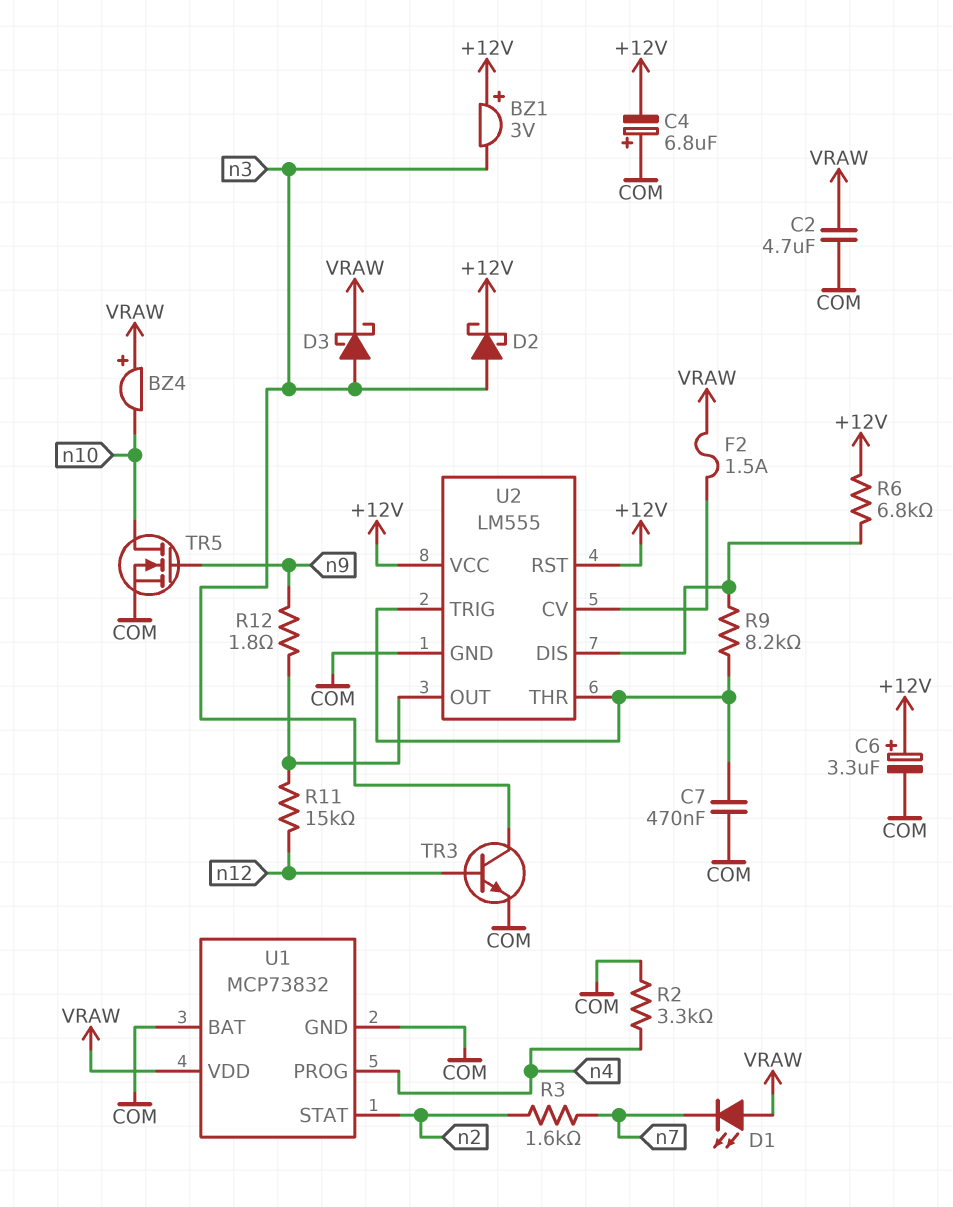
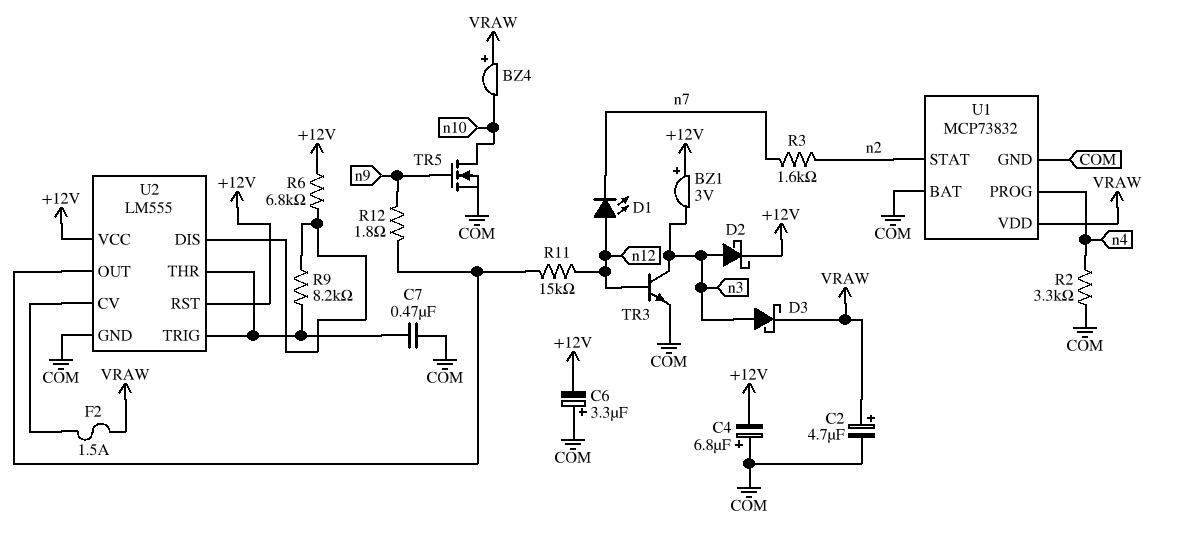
C2: 4.7uF (COM, VRAW) -> 4.7uF (plus VRAW, minus COM)
C6: 3.3uF (plus +12V, minus COM) -> 3.3uF (plus COM, minus +12V)
D1: LED (A VRAW, K n7) -> LED (A n12, K n7)

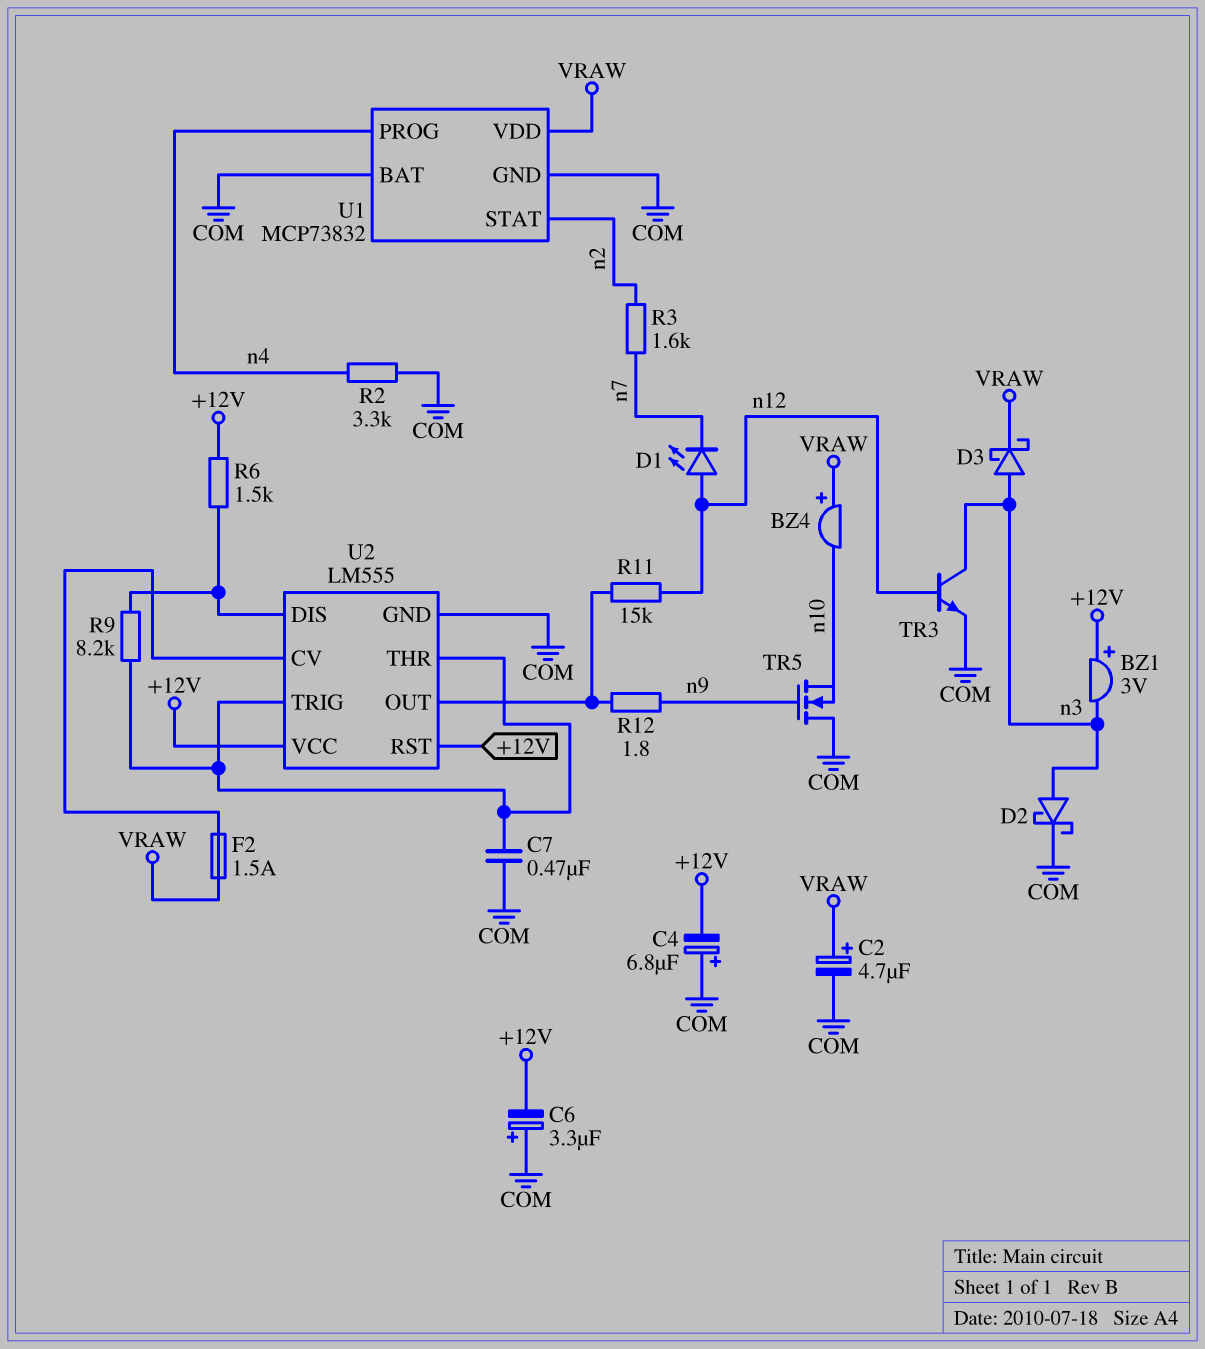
D2: schottky (A n3, K +12V) -> schottky (A n3, K COM)
R6: 6.8k (+12V, U2/DIS) -> 1.5k (+12V, U2/DIS)
TR5: NMOS (G n9, D n10, S COM) -> NMOS (G n9, D COM, S n10)

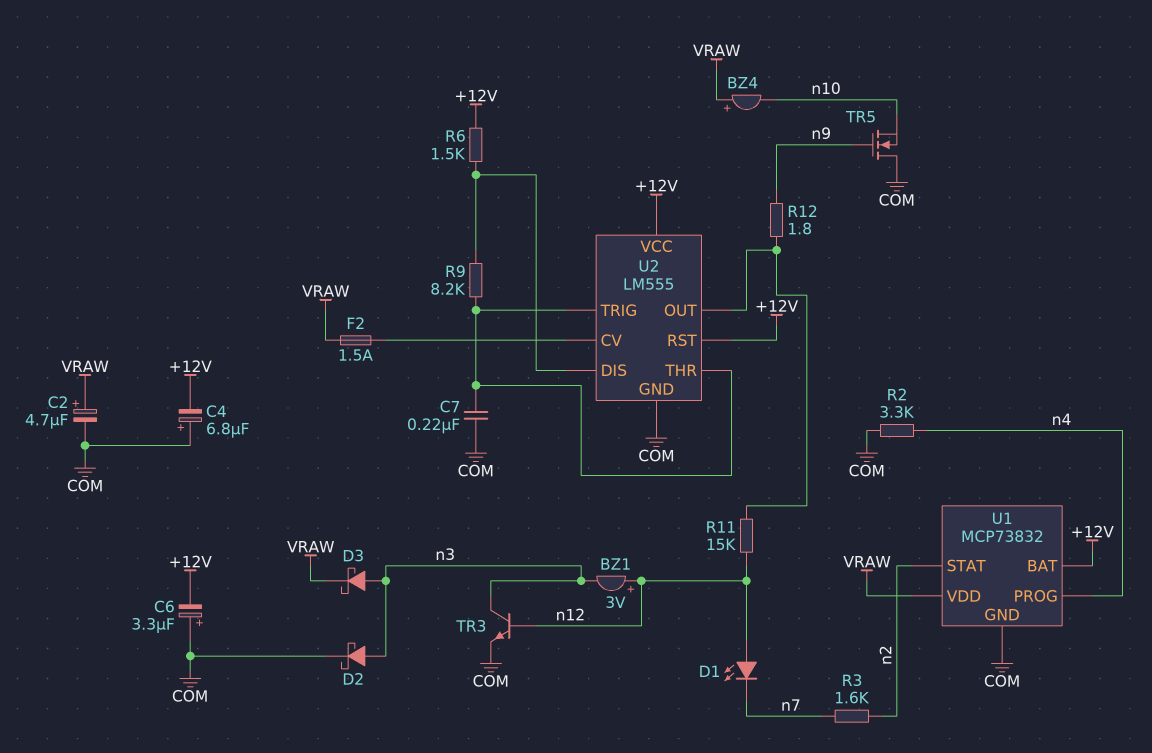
BZ1: buzzer 3V (plus +12V, minus n3) -> buzzer 3V (plus n12, minus n3)
C7: 470nF (COM, U2/THR) -> 220nF (COM, U2/THR)
U1 pin BAT: COM -> +12V

